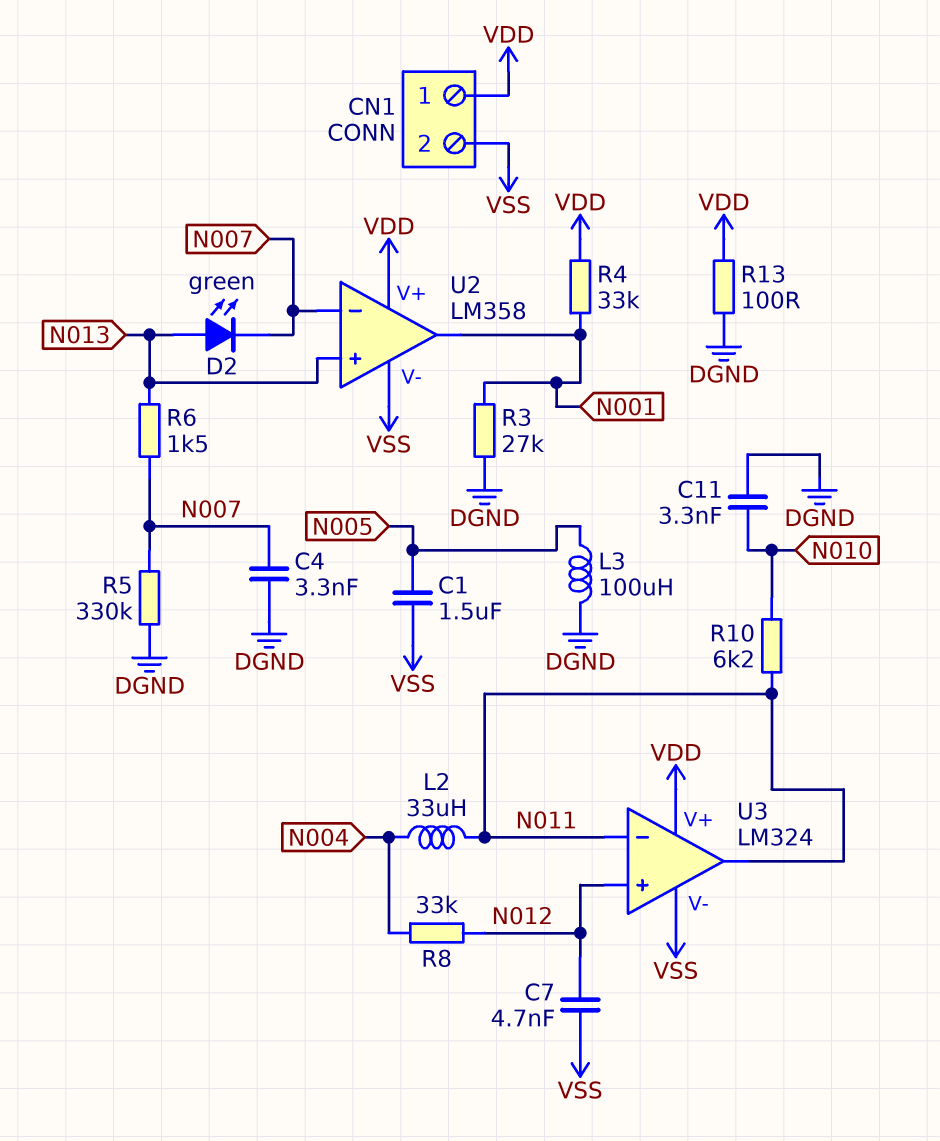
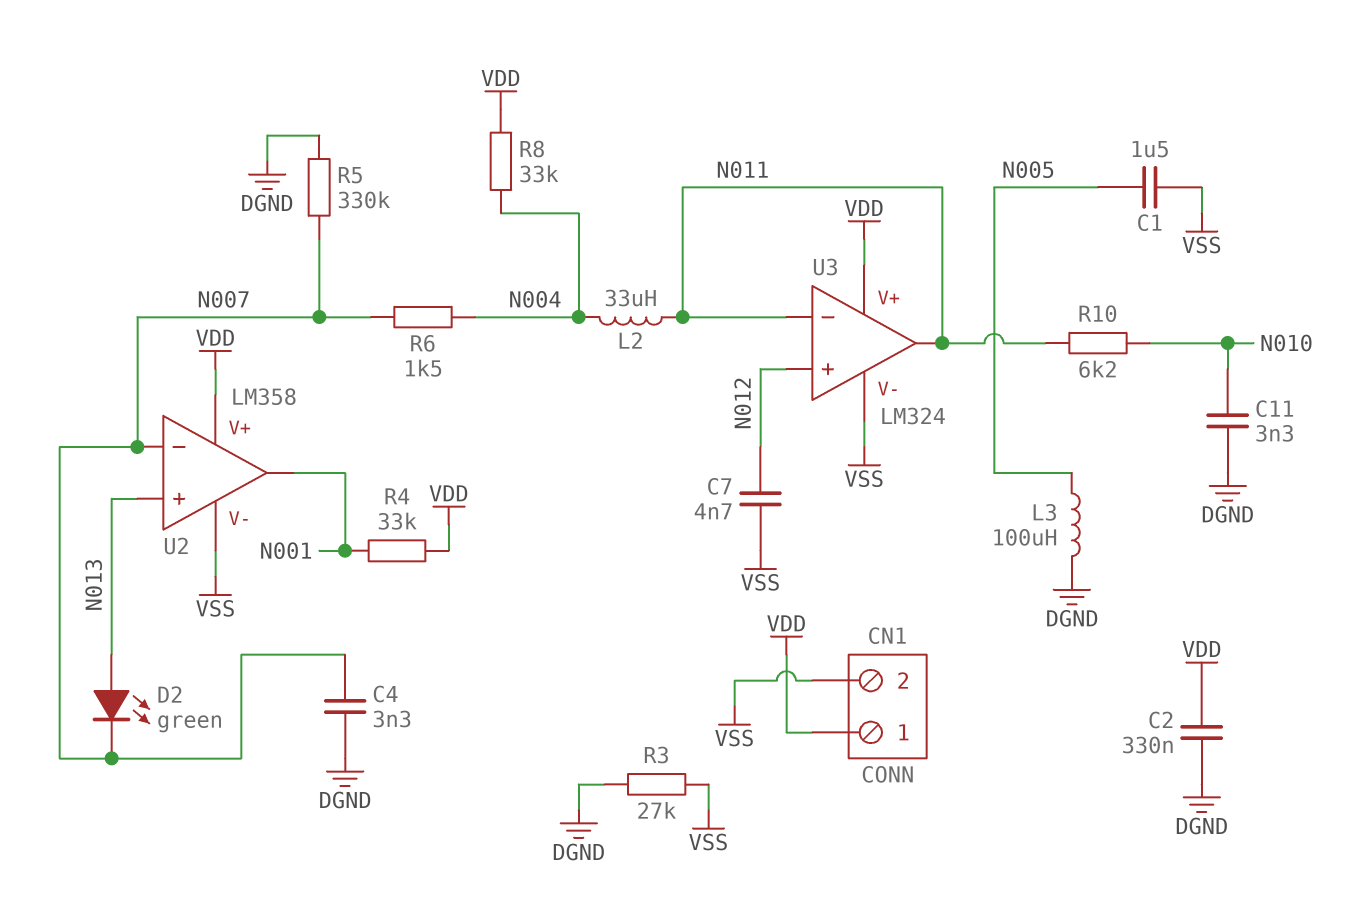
C2: none -> 330nF (DGND, VDD)
R3: 27k (DGND, N001) -> 27k (DGND, VSS)
R6: 1.5k (N007, N013) -> 1.5k (N004, N007)
R8: 33k (N004, N012) -> 33k (N004, VDD)
R13: 100 (DGND, VDD) -> none

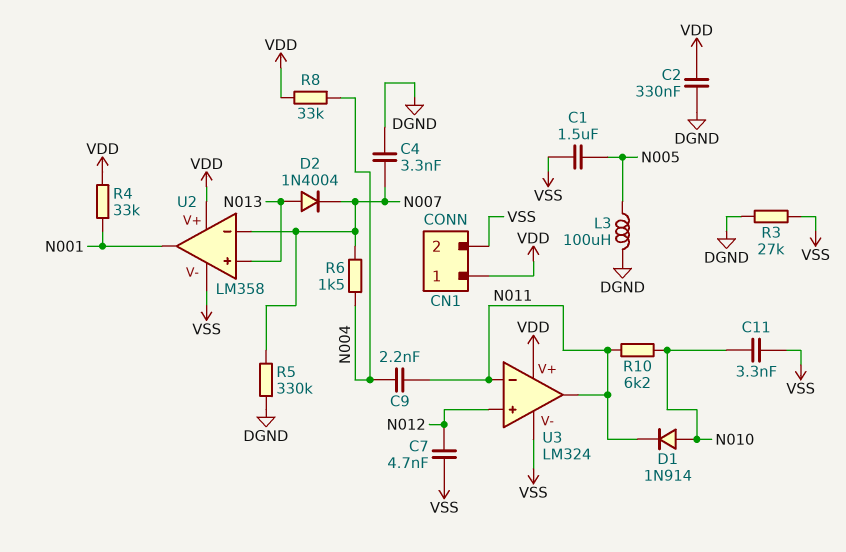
C9: none -> 2.2nF (N004, N011)
C11: 3.3nF (DGND, N010) -> 3.3nF (N010, VSS)
D1: none -> diode 1N914 (A N010, K N011)
D2: LED green (A N013, K N007) -> diode 1N4004 (A N013, K N007)
L2: 33uH (N004, N011) -> none

